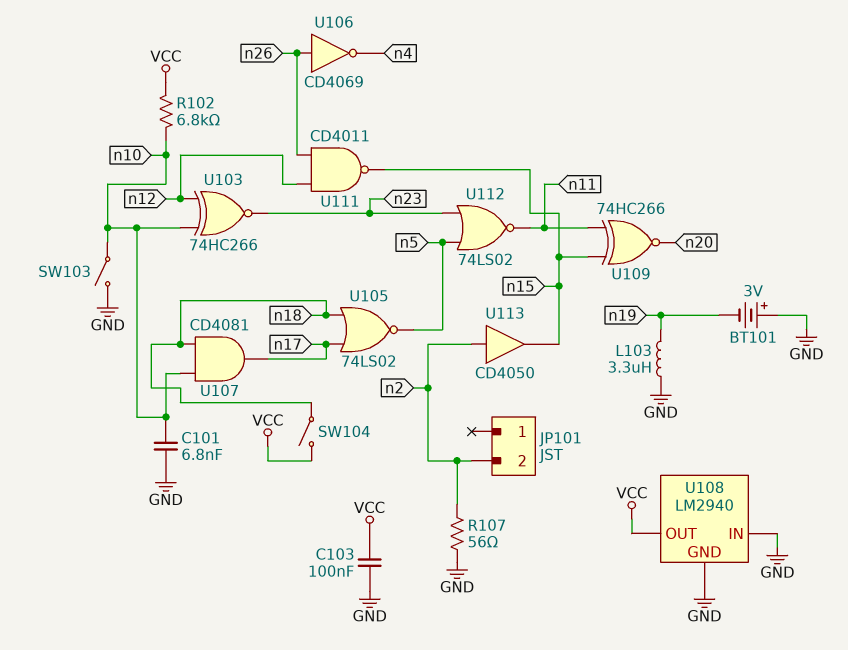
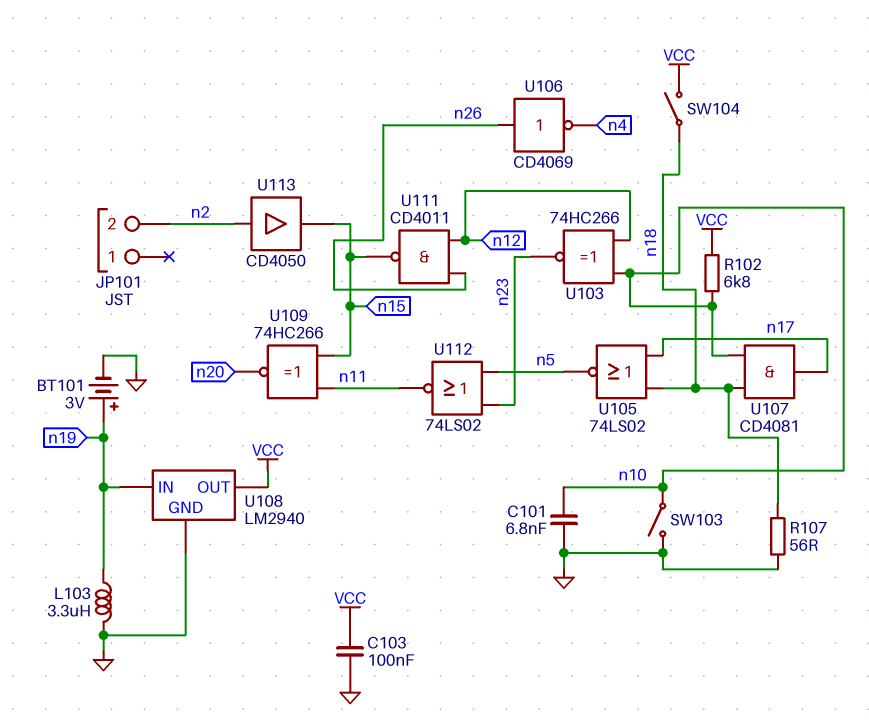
BT101: 3V (plus GND, minus n19) -> 3V (plus n19, minus GND)
R107: 56 (GND, n2) -> 56 (GND, n18)
U108 pin IN: GND -> n19

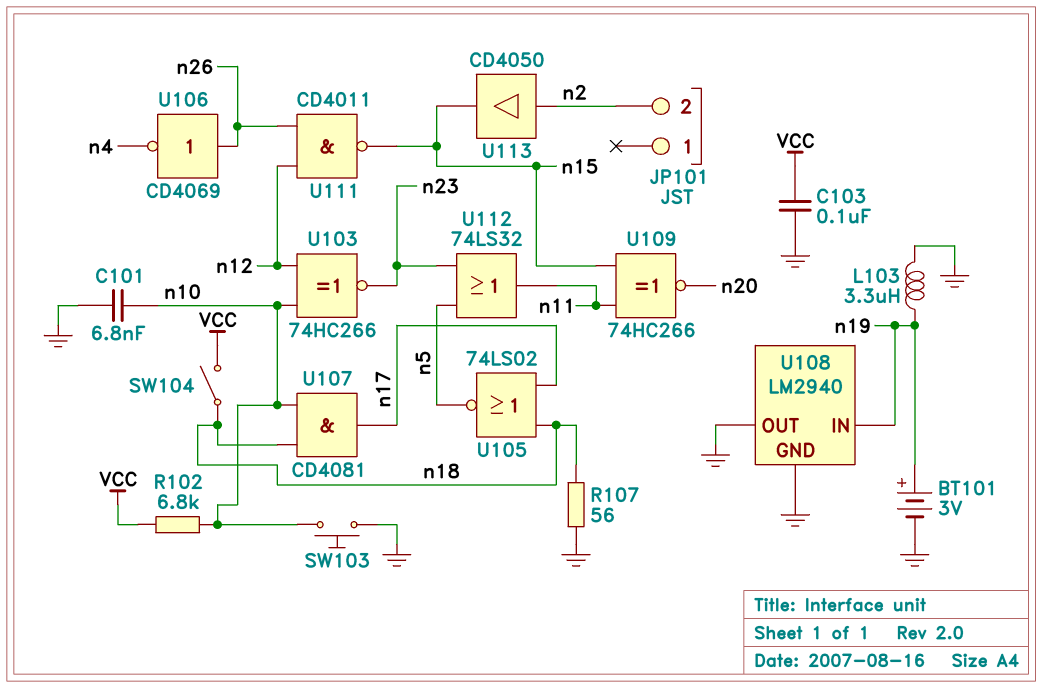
SW103: switch (GND, n10) -> button (GND, n10)
U108 pin OUT: VCC -> GND
U112: NOR 74LS02 (in n5, in n23, out n11) -> OR 74LS32 (in n5, in n23, out n11)

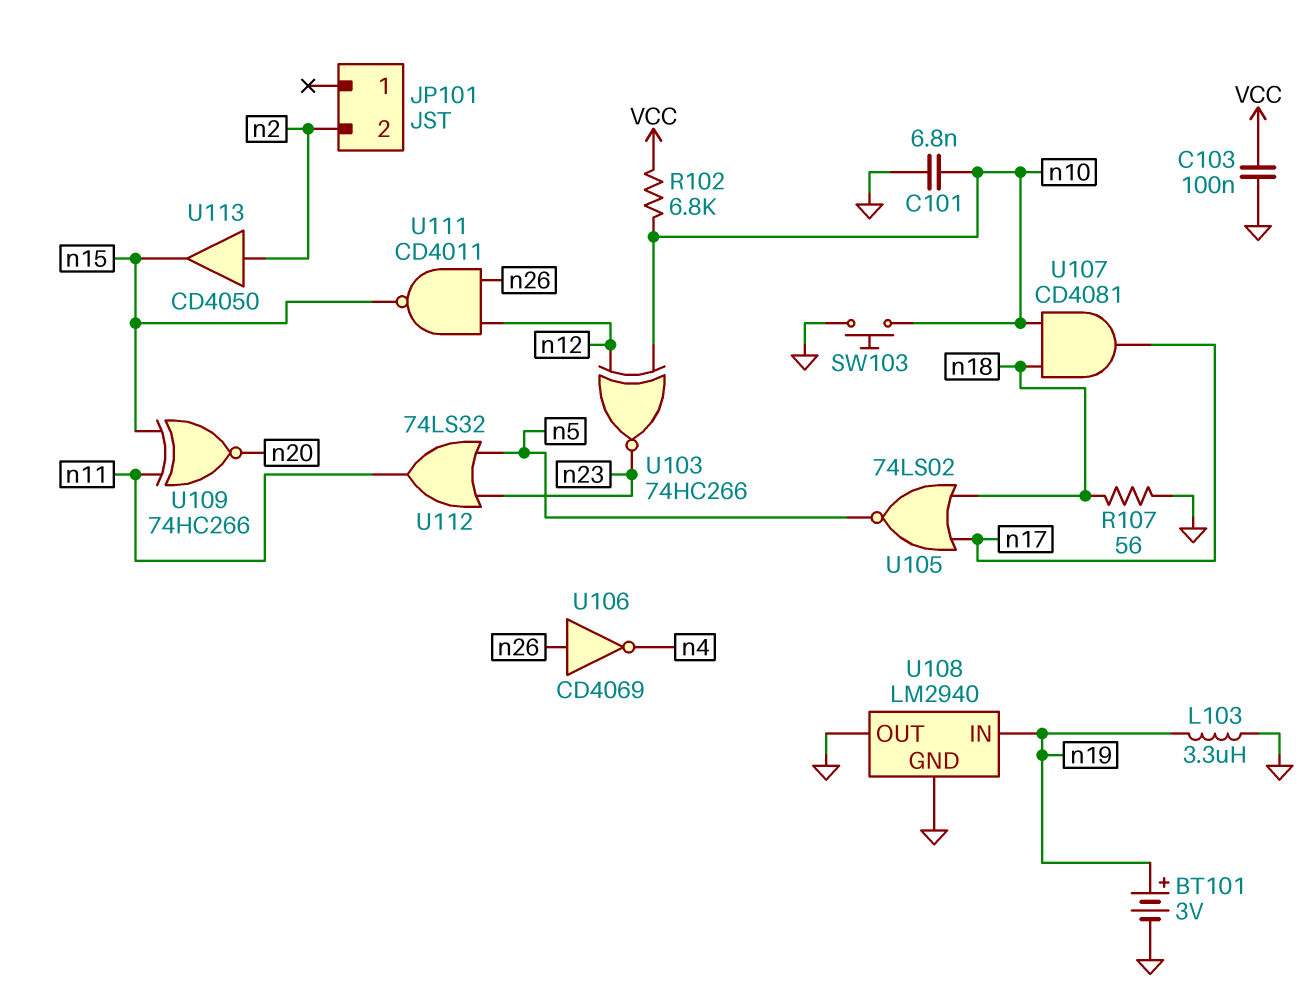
SW104: switch (VCC, n18) -> none

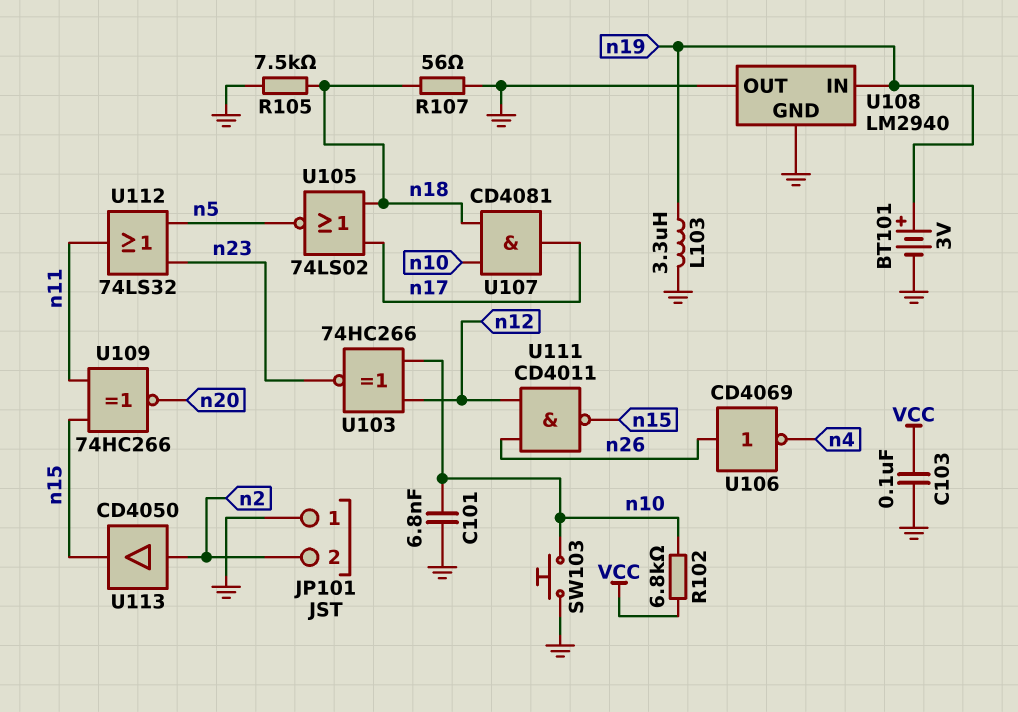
JP101 pin 1: none -> GND
R105: none -> 7.5k (GND, n18)

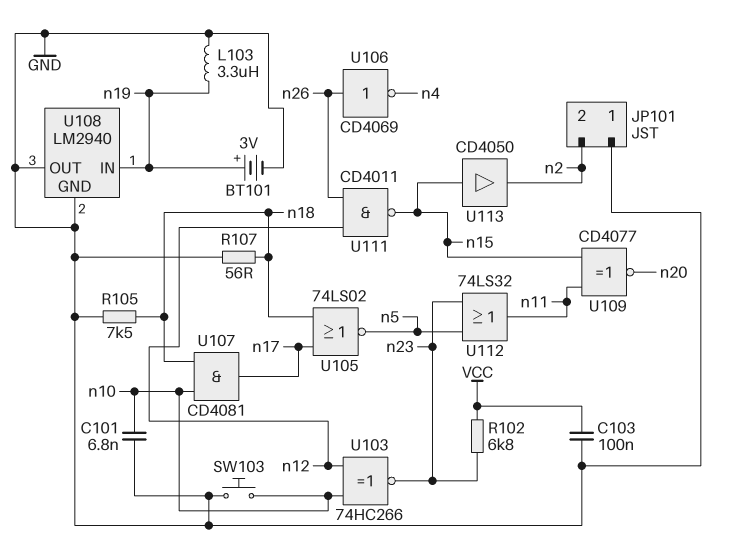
R102: 6.8k (VCC, n10) -> 6.8k (VCC, n23)
U109: XNOR 74HC266 (in n11, in n15, out n20) -> XNOR CD4077 (in n11, in n15, out n20)
U113: buffer CD4050 (in n2, out n15) -> buffer CD4050 (in n15, out n2)

